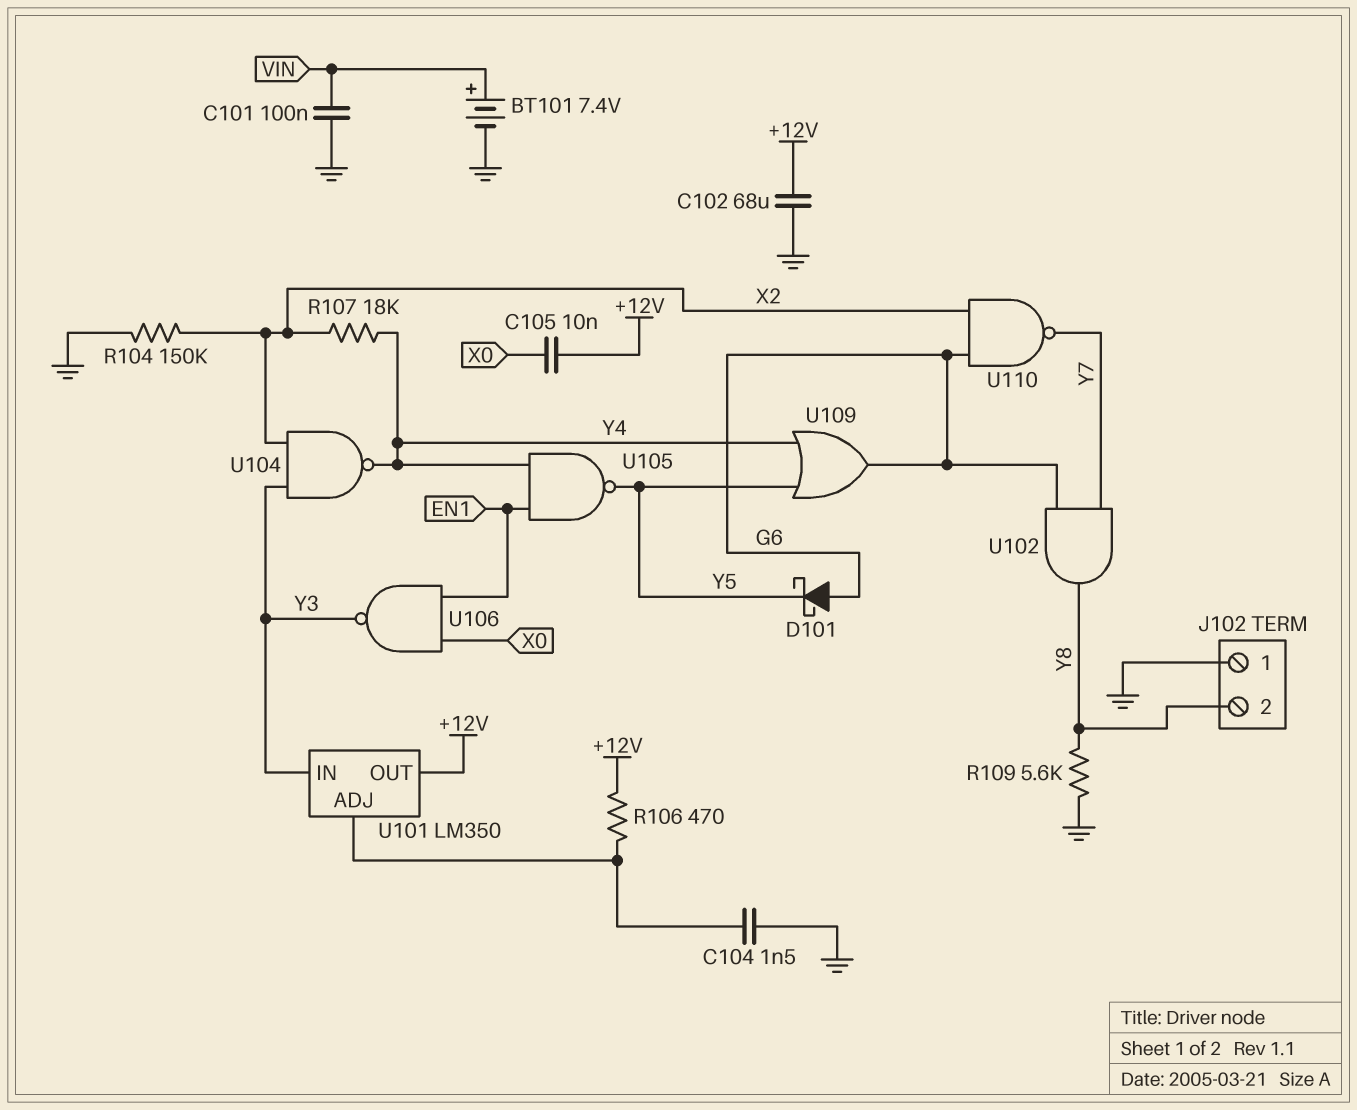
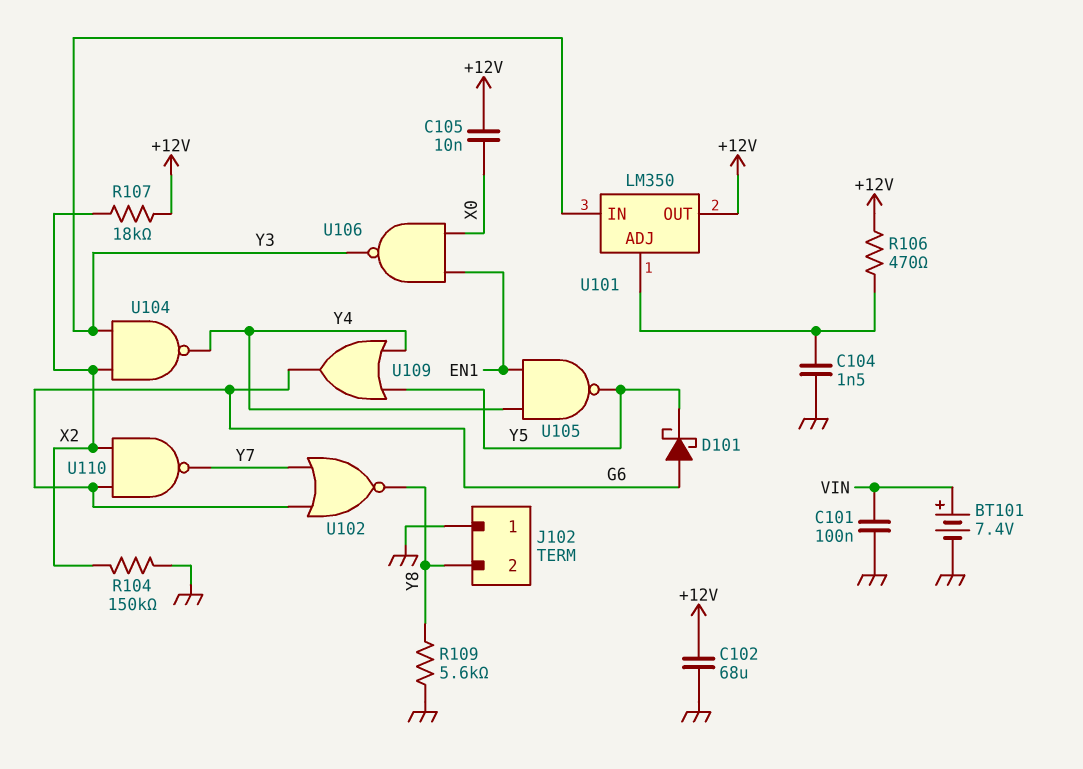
R107: 18k (X2, Y4) -> 18k (+12V, X2)
U102: AND (in G6, in Y7, out Y8) -> NOR (in G6, in Y7, out Y8)

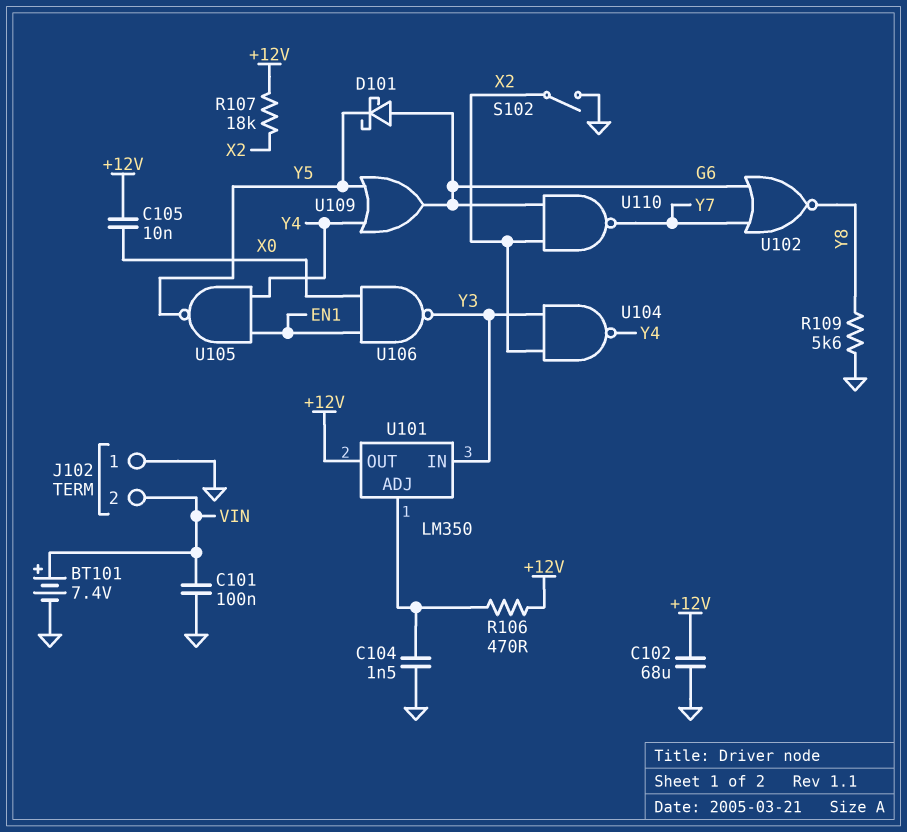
J102 pin 2: Y8 -> VIN
R104: 150k (GND, X2) -> none
S102: none -> switch (GND, X2)

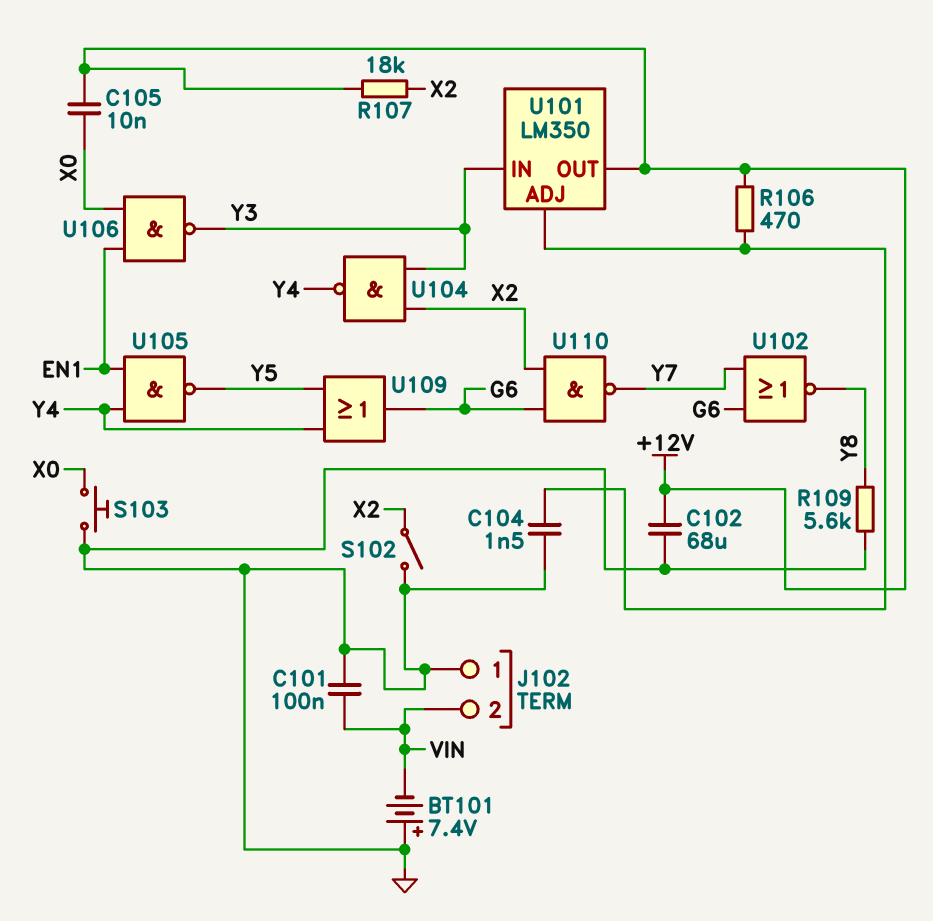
BT101: 7.4V (plus VIN, minus GND) -> 7.4V (plus GND, minus VIN)
D101: schottky (A G6, K Y5) -> none
S103: none -> button (GND, X0)

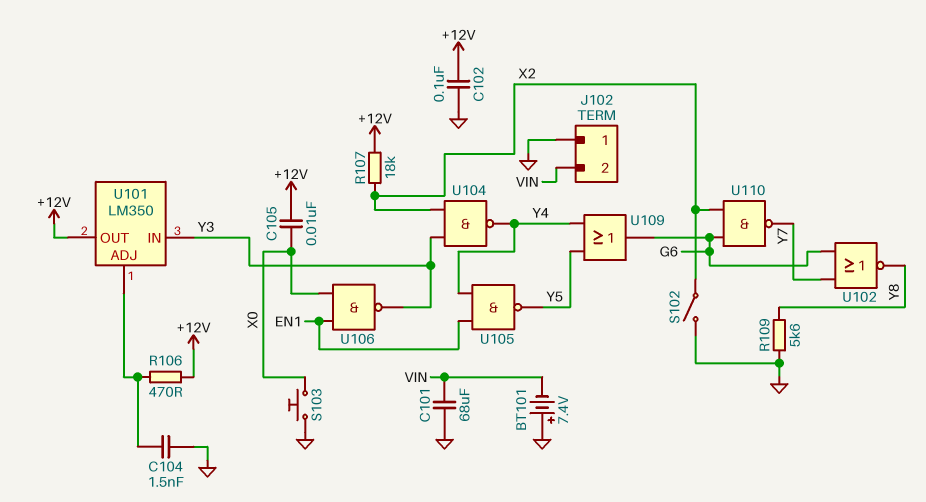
C101: 100nF (GND, VIN) -> 68uF (GND, VIN)
C102: 68uF (+12V, GND) -> 100nF (+12V, GND)

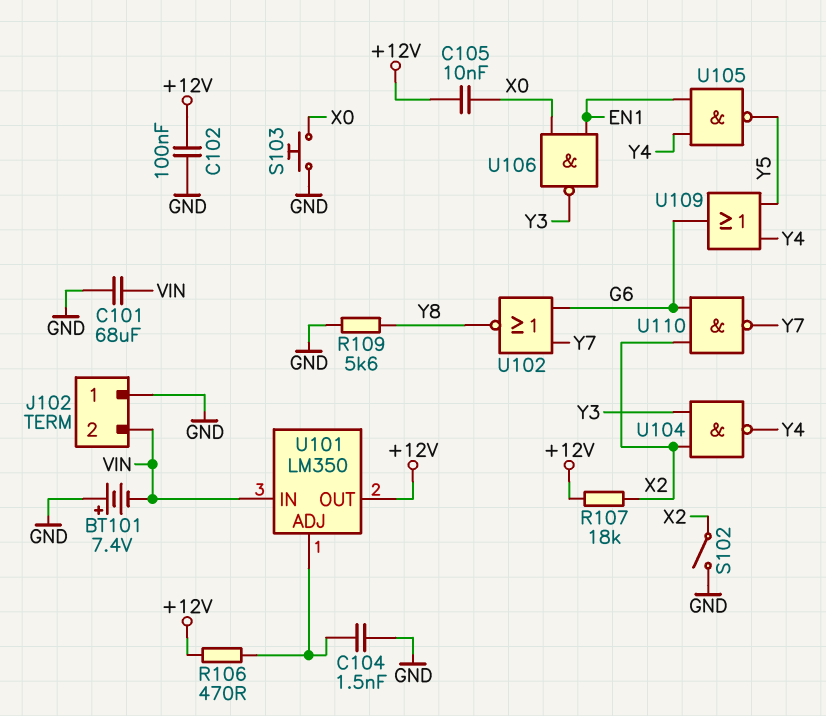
U101 pin IN: Y3 -> VIN

